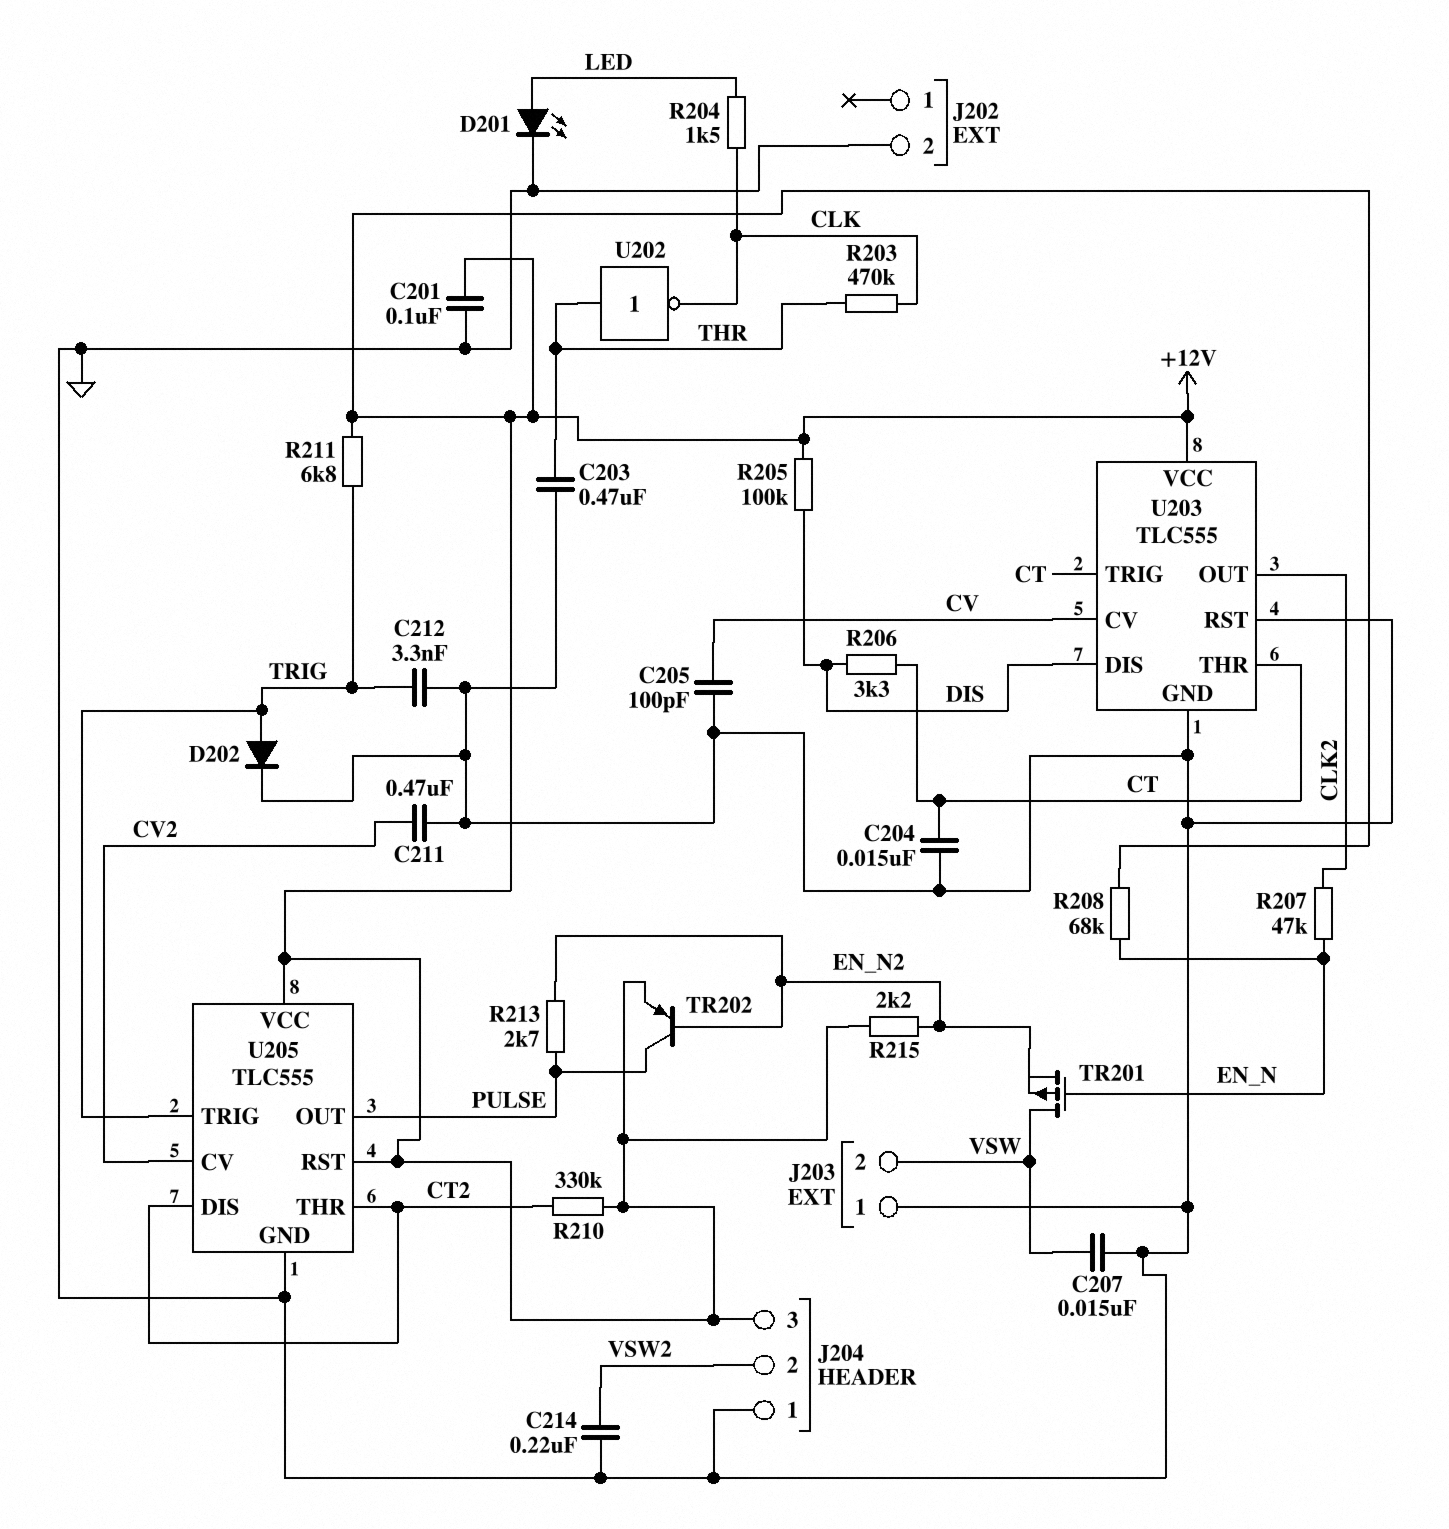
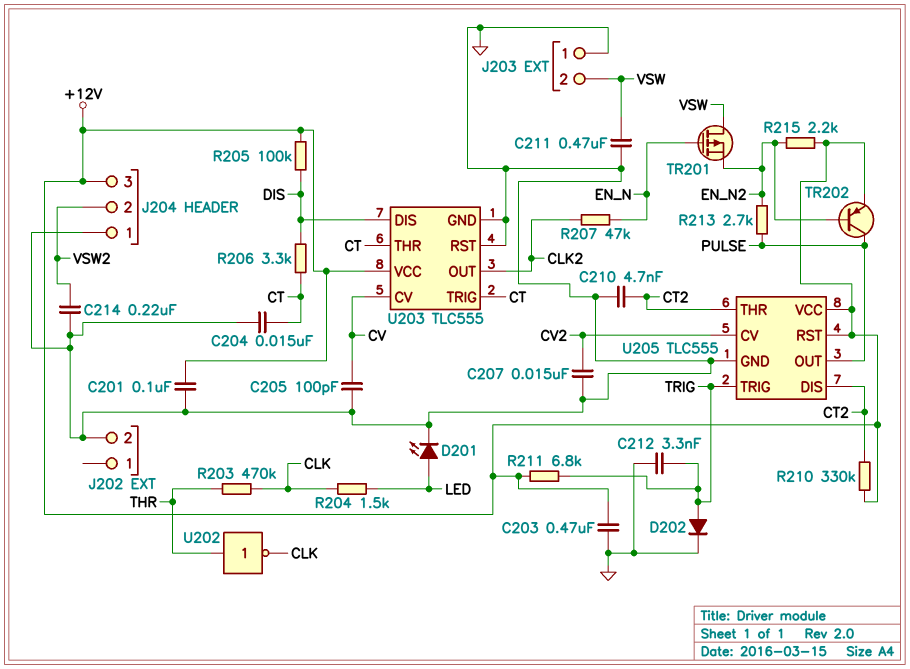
C203: 470nF (GND, THR) -> 470nF (+12V, GND)
C207: 15nF (GND, VSW) -> 15nF (CV2, GND)
C210: none -> 4.7nF (CT2, GND)
C211: 470nF (CV2, GND) -> 470nF (GND, VSW)
R208: 68k (+12V, EN_N) -> none

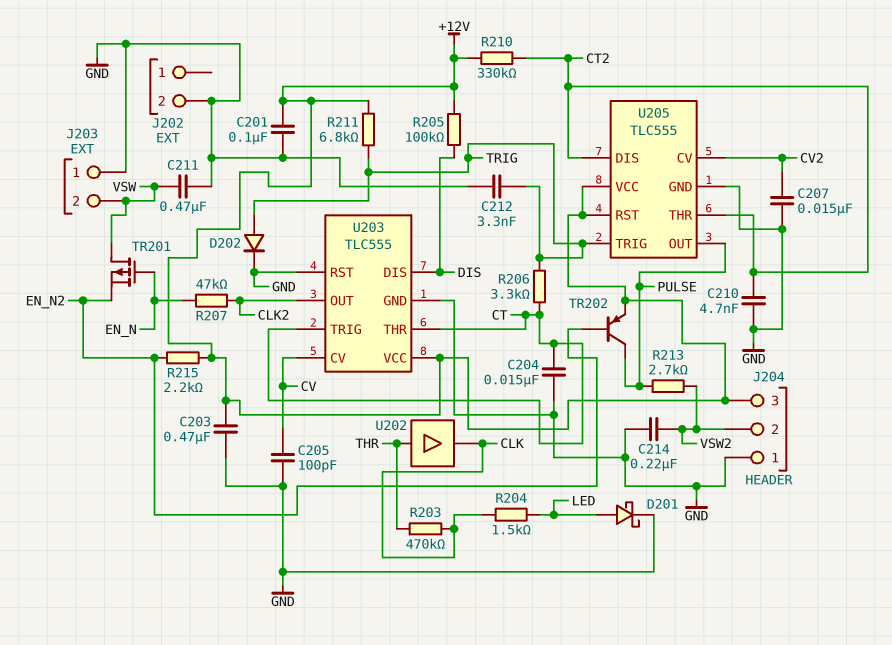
D201: LED (A LED, K GND) -> schottky (A LED, K GND)
R206: 3.3k (CT, DIS) -> 3.3k (CT, TRIG)
R213: 2.7k (EN_N2, PULSE) -> 2.7k (PULSE, VSW2)
U202: NOT (in THR, out CLK) -> buffer (in THR, out CLK)

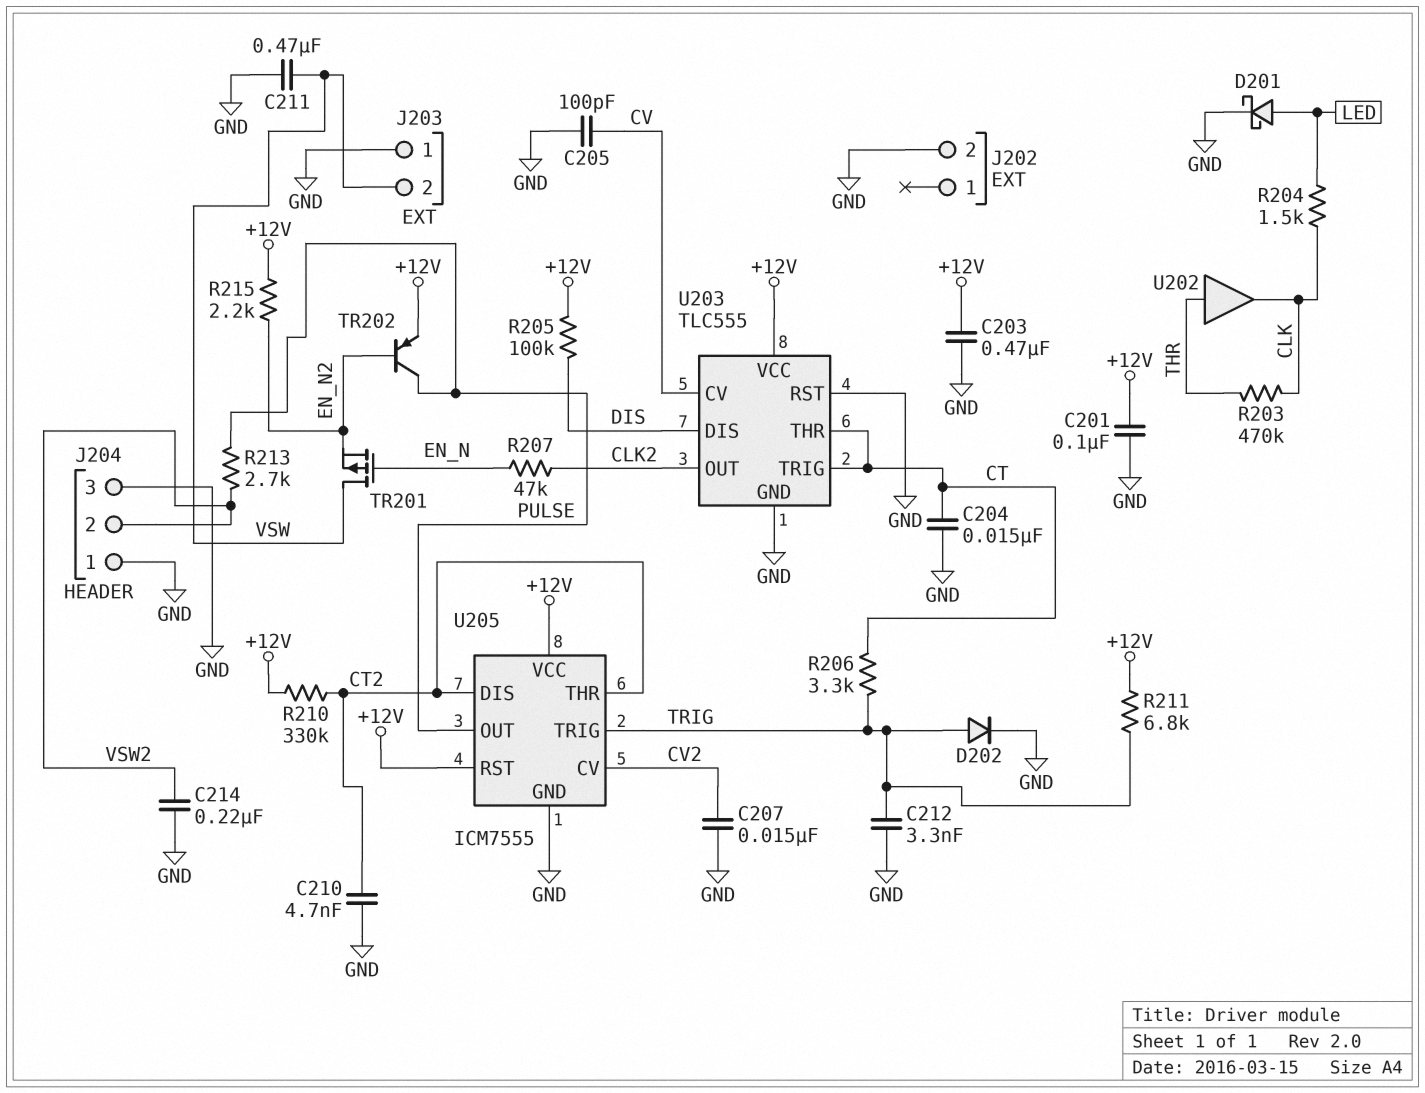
J204 pin 3: +12V -> GND
U205: TLC555 -> ICM7555

